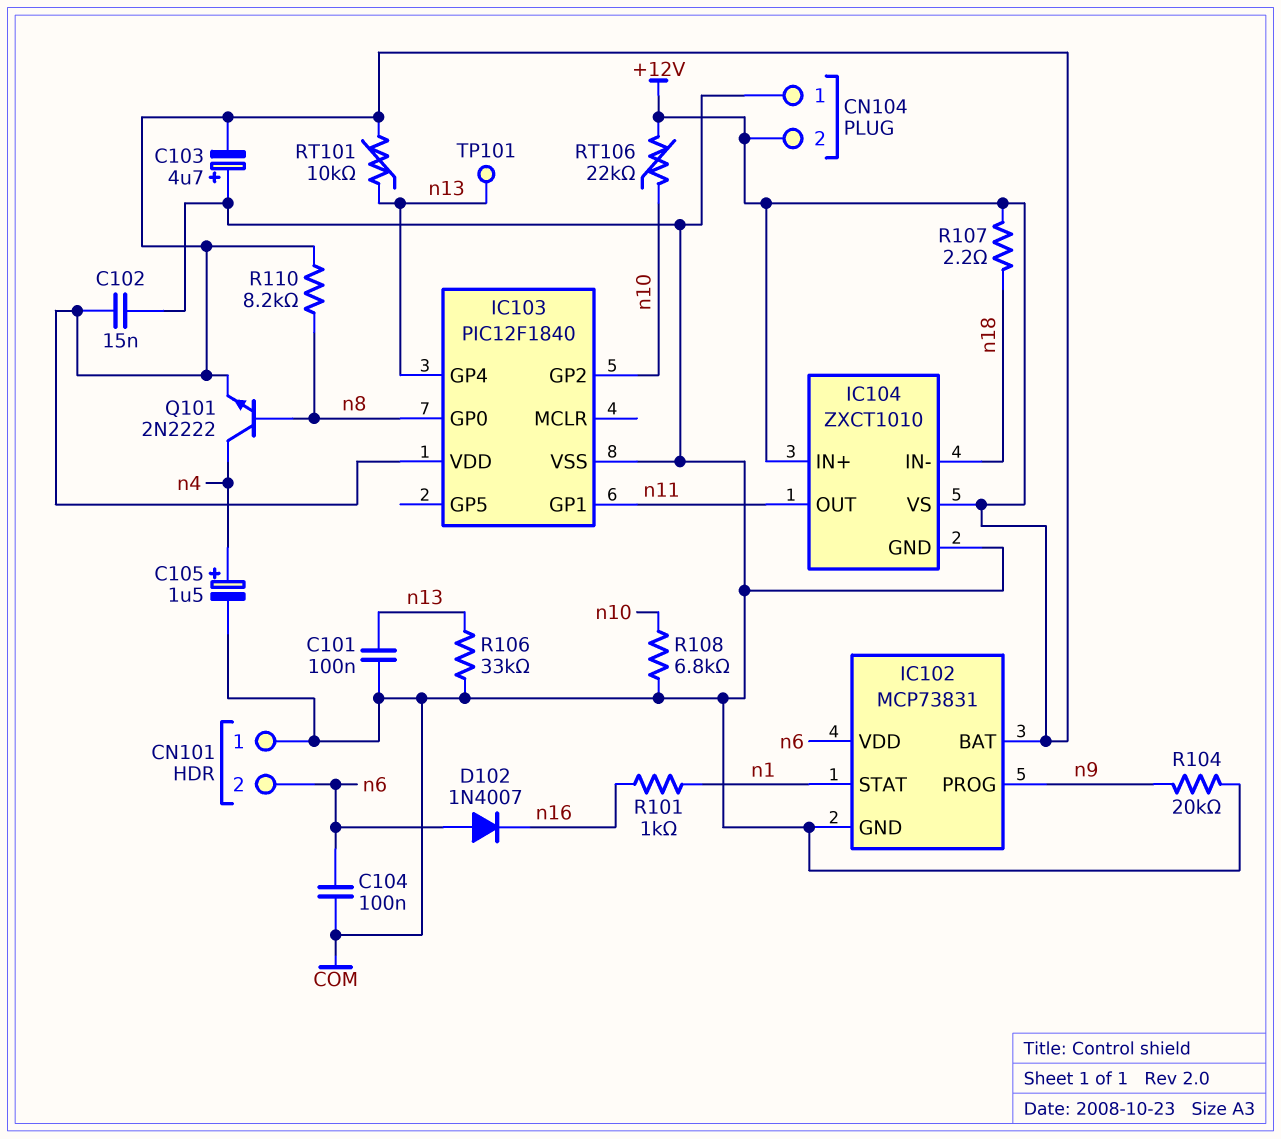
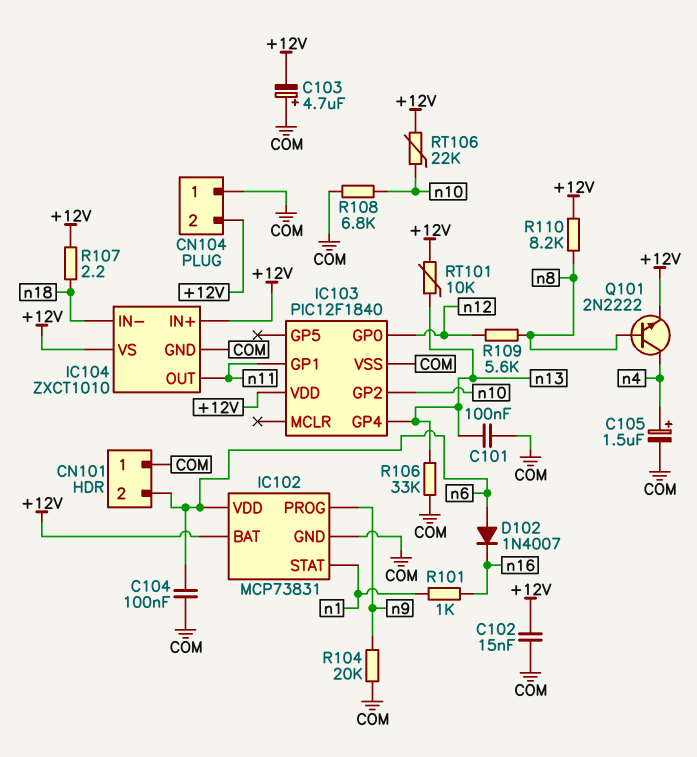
IC103 pin GP0: n8 -> n12
R109: none -> 5.6k (n8, n12)
TP101: test point (n13) -> none

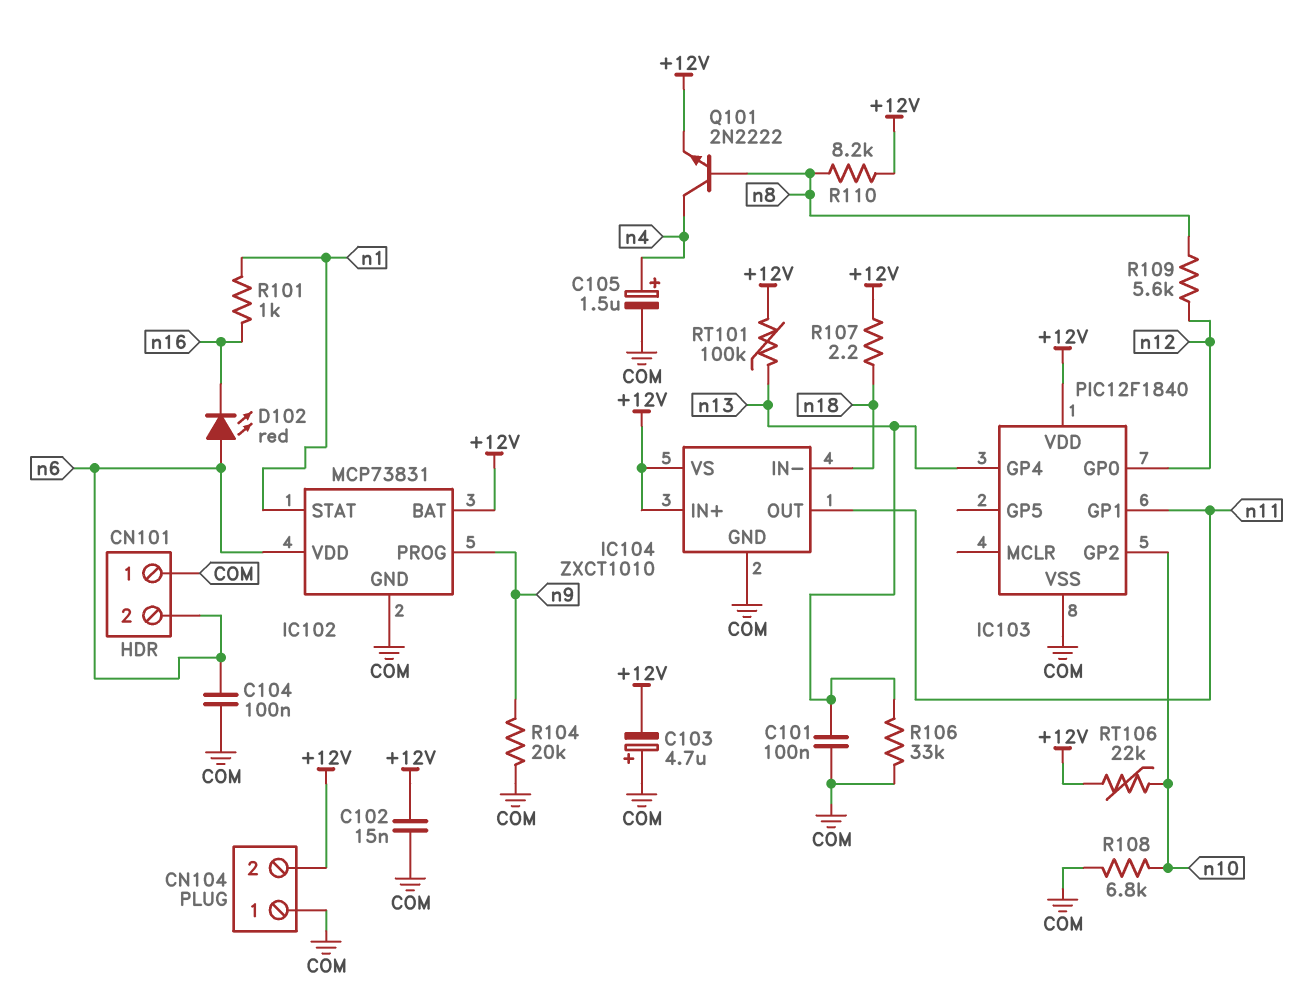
D102: diode 1N4007 (A n6, K n16) -> LED red (A n6, K n16)
RT101: 10k (+12V, n13) -> 100k (+12V, n13)

